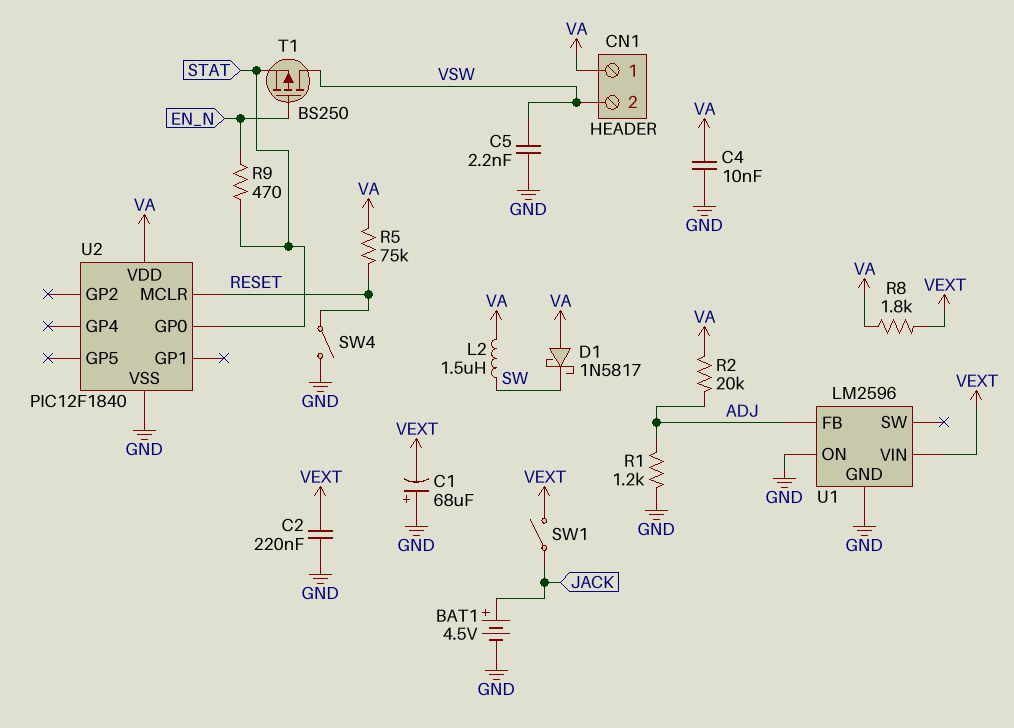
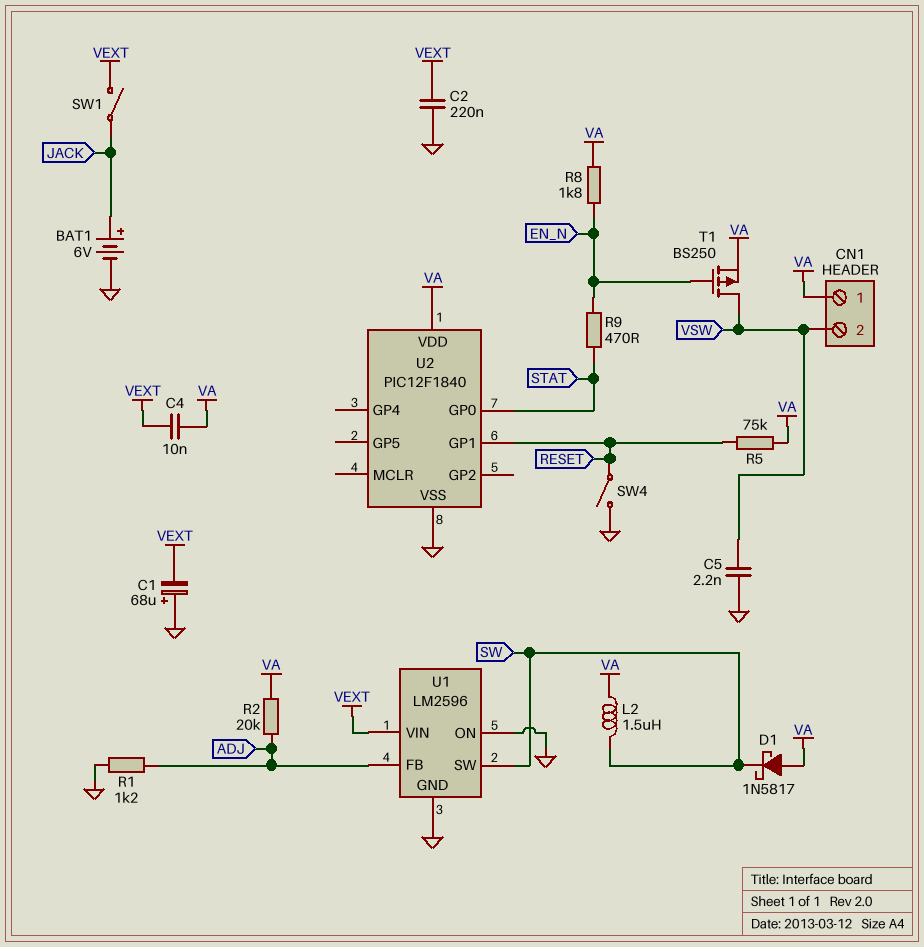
BAT1: 4.5V (plus JACK, minus GND) -> 6V (plus JACK, minus GND)
C4: 10nF (GND, VA) -> 10nF (VA, VEXT)
R8: 1.8k (VA, VEXT) -> 1.8k (EN_N, VA)
T1: PMOS BS250 (G EN_N, D VSW, S STAT) -> PMOS BS250 (G EN_N, D VSW, S VA)
U1 pin SW: none -> SW
U2 pin GP1: none -> RESET
U2 pin MCLR: RESET -> none

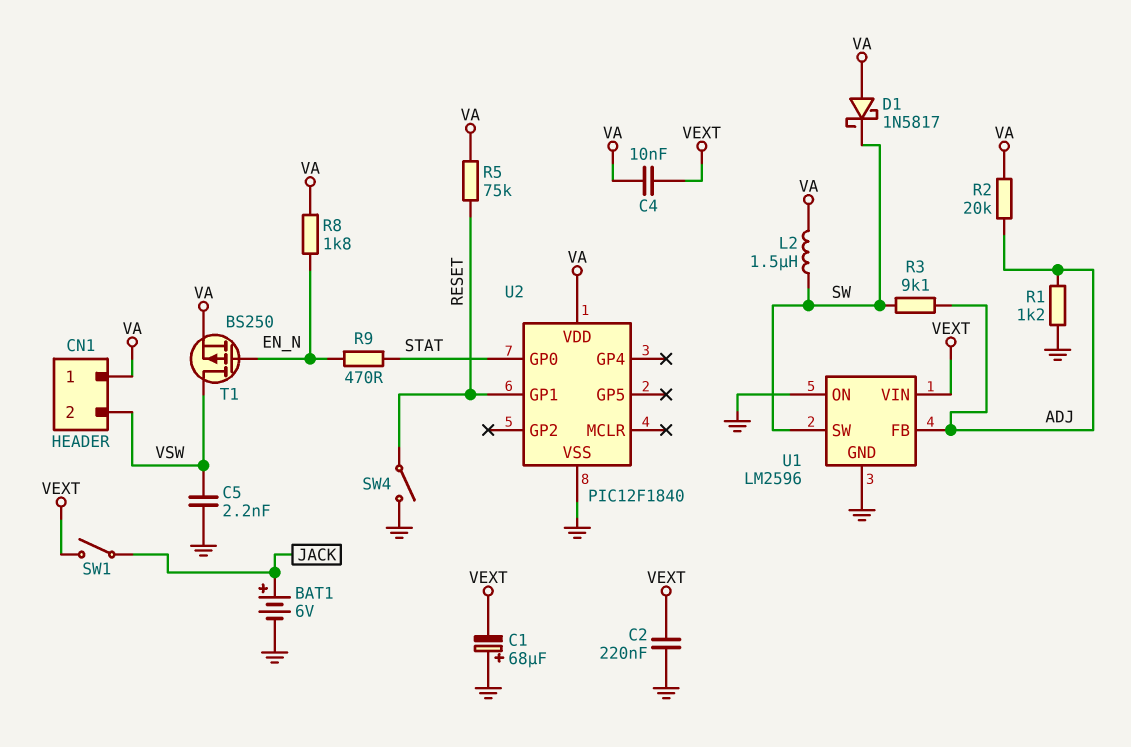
R3: none -> 9.1k (ADJ, SW)

